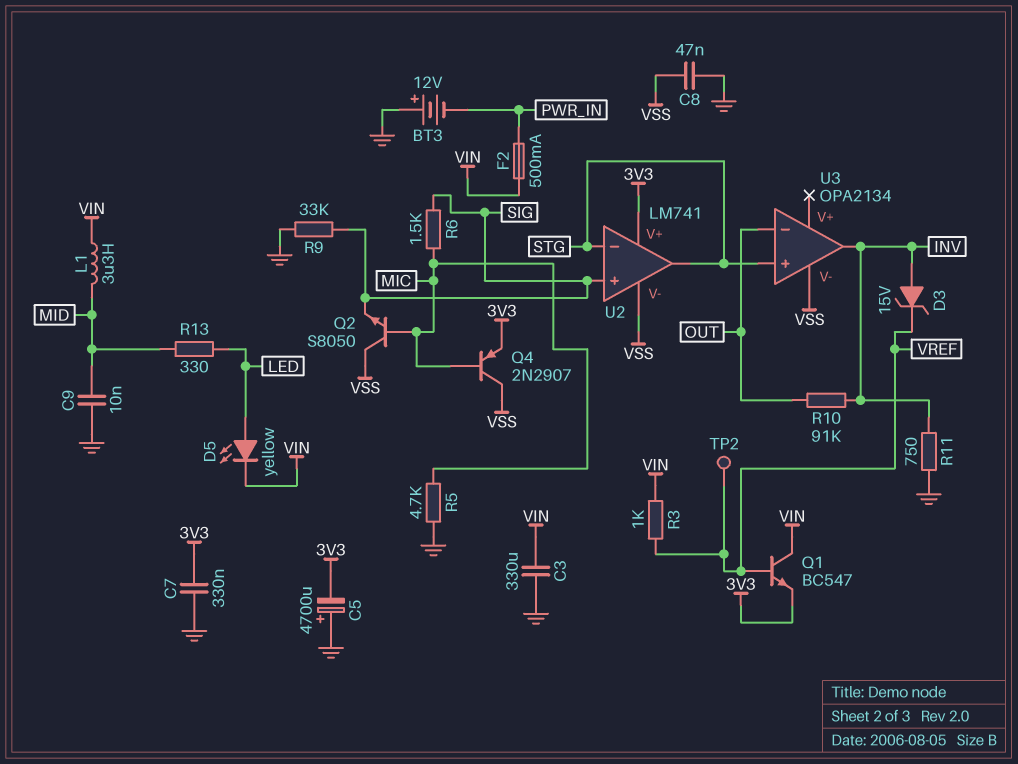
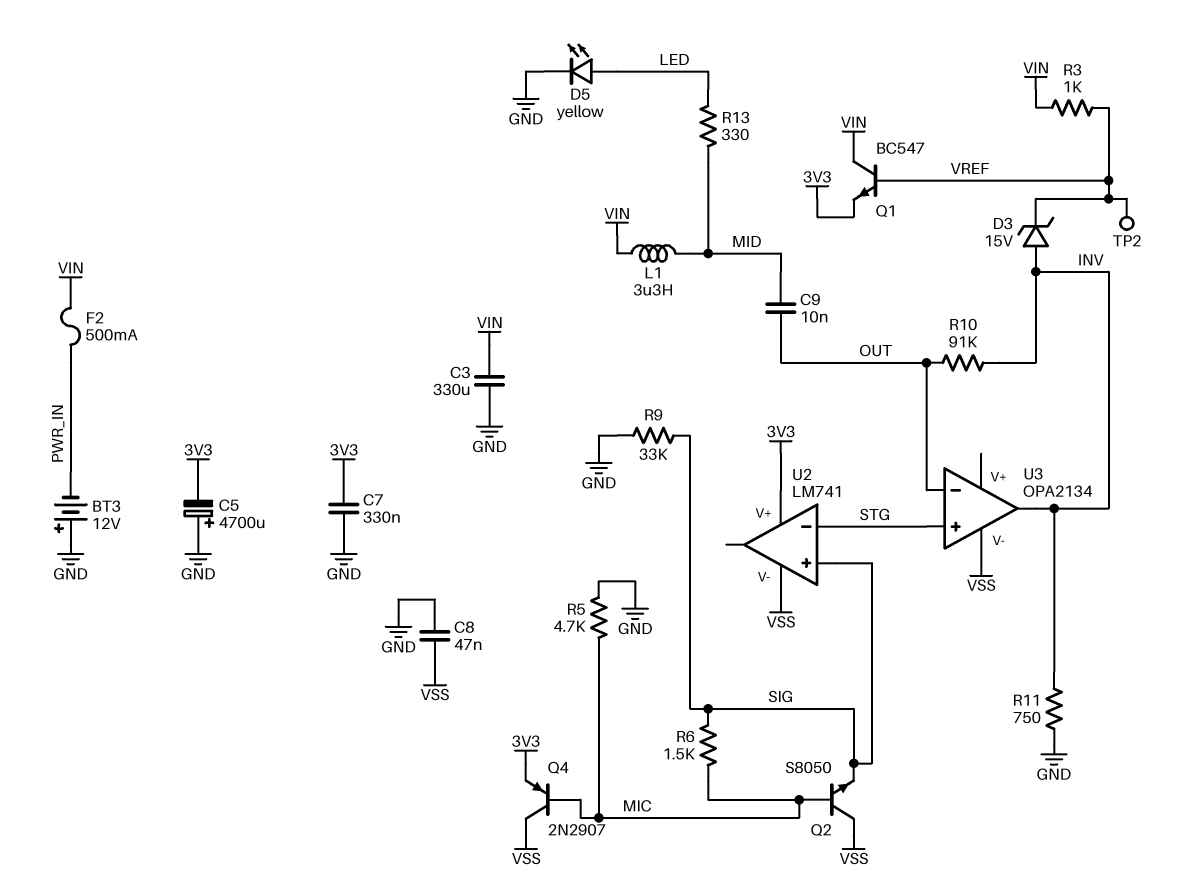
C9: 10nF (GND, MID) -> 10nF (MID, OUT)
D5: LED yellow (A LED, K VIN) -> LED yellow (A LED, K GND)
U2 pin out: STG -> none

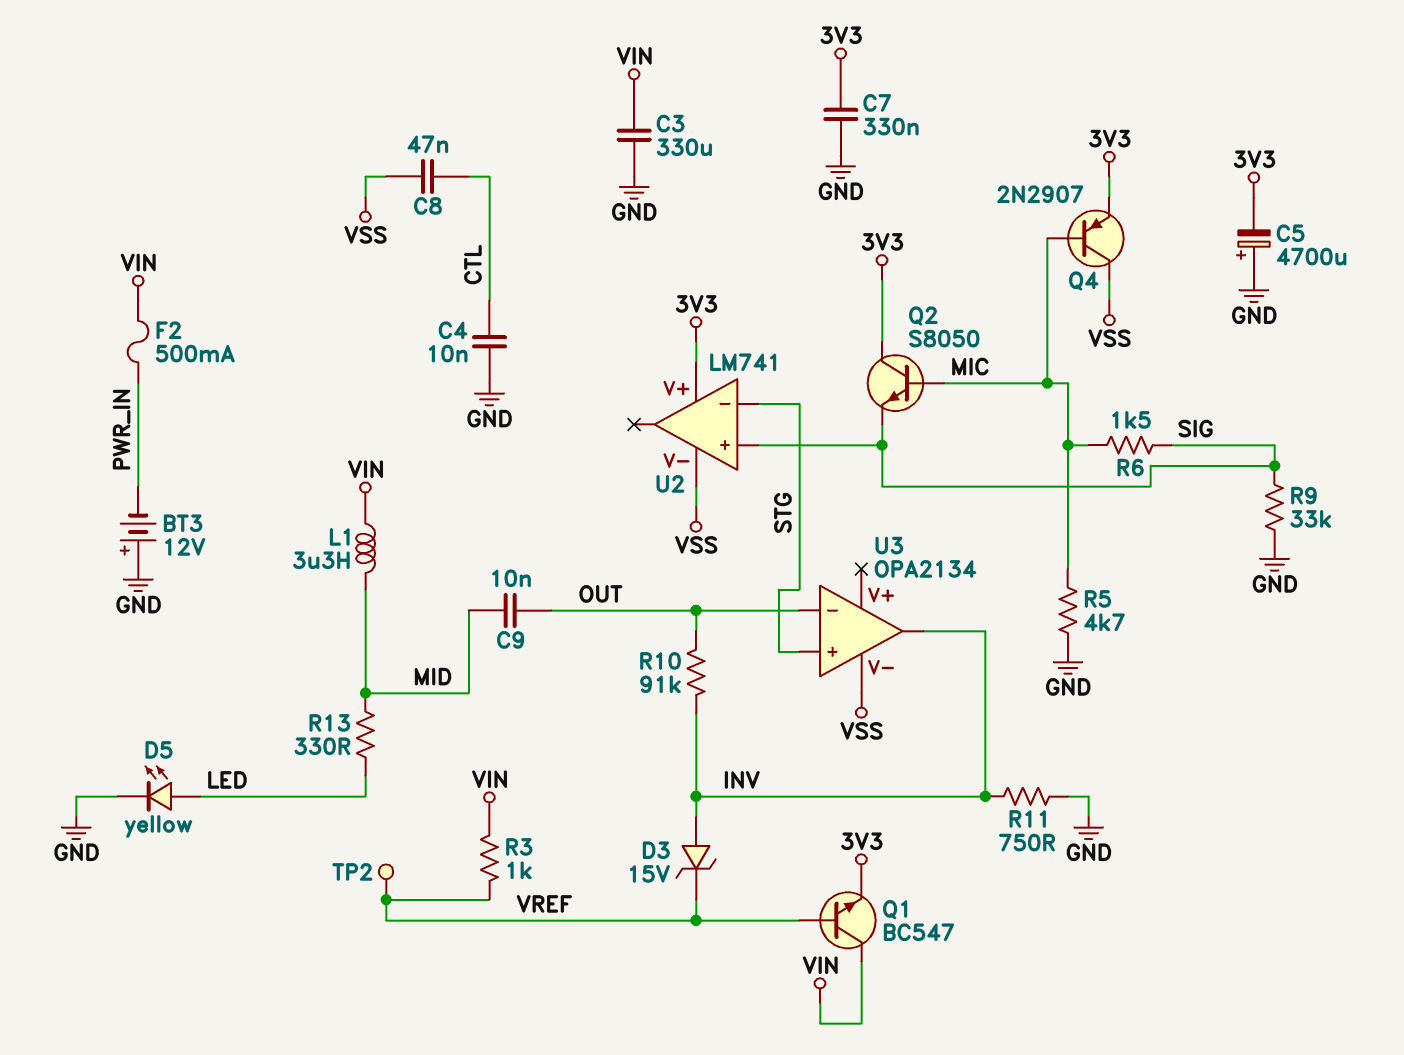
C4: none -> 10nF (CTL, GND)
C8: 47nF (GND, VSS) -> 47nF (CTL, VSS)
Q2: NPN S8050 (B MIC, C VSS, E SIG) -> NPN S8050 (B MIC, C 3V3, E SIG)

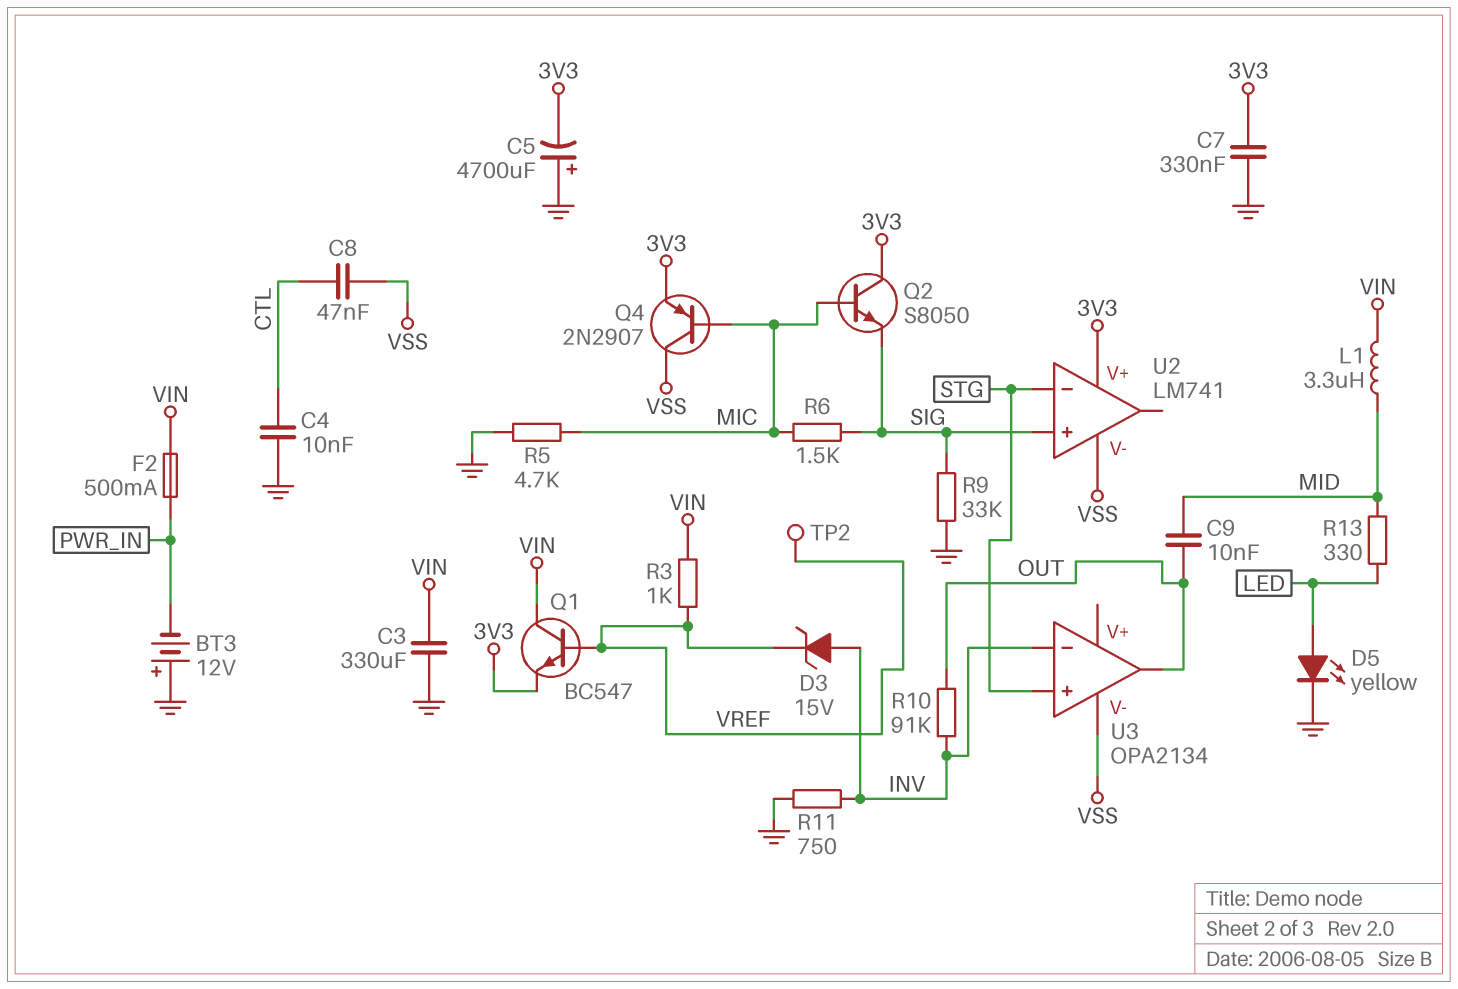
U3 pin in-: OUT -> INV
U3 pin out: INV -> OUT

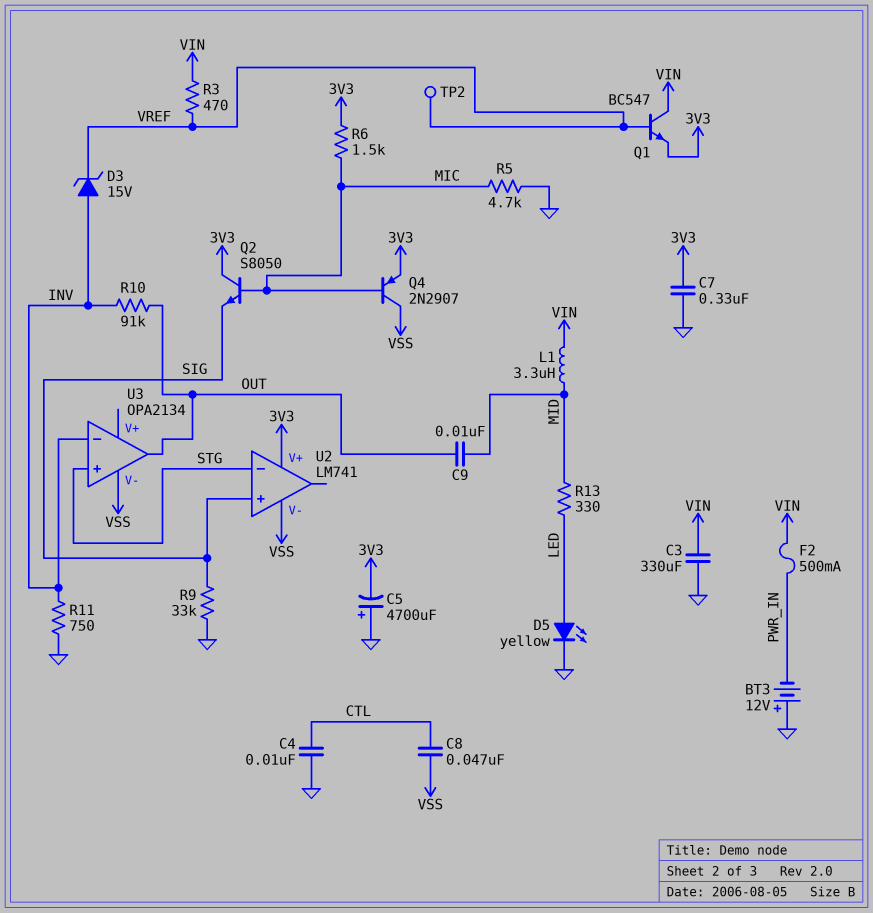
R3: 1k (VIN, VREF) -> 470 (VIN, VREF)
R6: 1.5k (MIC, SIG) -> 1.5k (3V3, MIC)

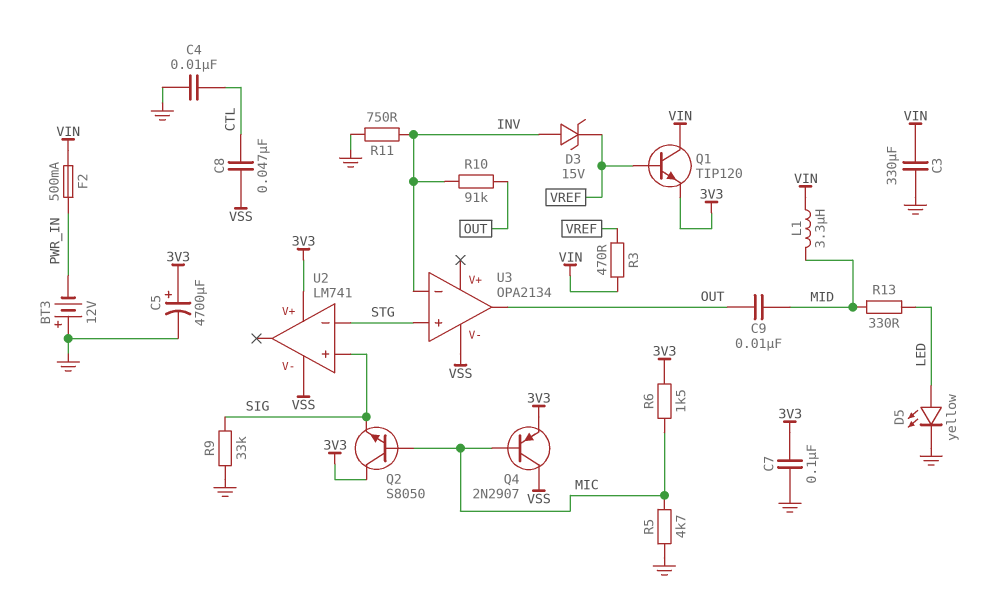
C5: 4700uF (plus GND, minus 3V3) -> 4700uF (plus 3V3, minus GND)
C7: 330nF (3V3, GND) -> 100nF (3V3, GND)
Q1: NPN BC547 (B VREF, C VIN, E 3V3) -> NPN TIP120 (B VREF, C VIN, E 3V3)
TP2: test point (VREF) -> none

